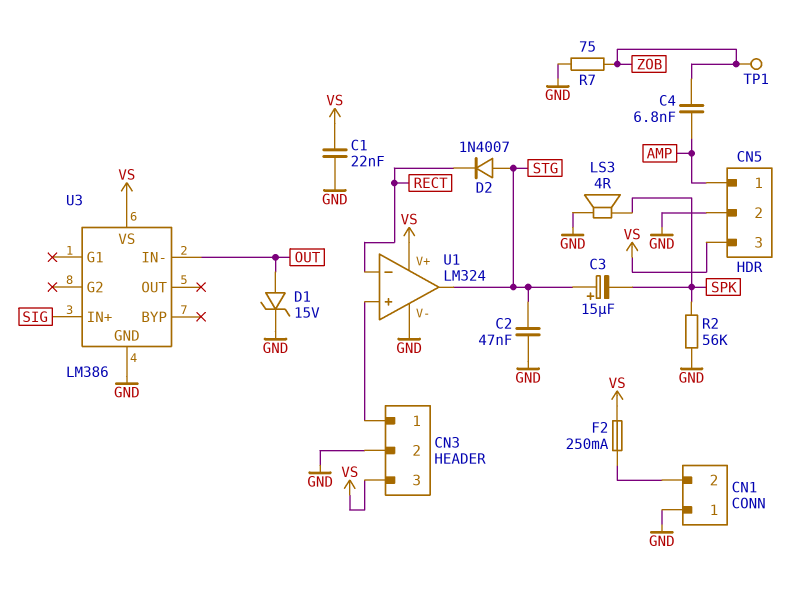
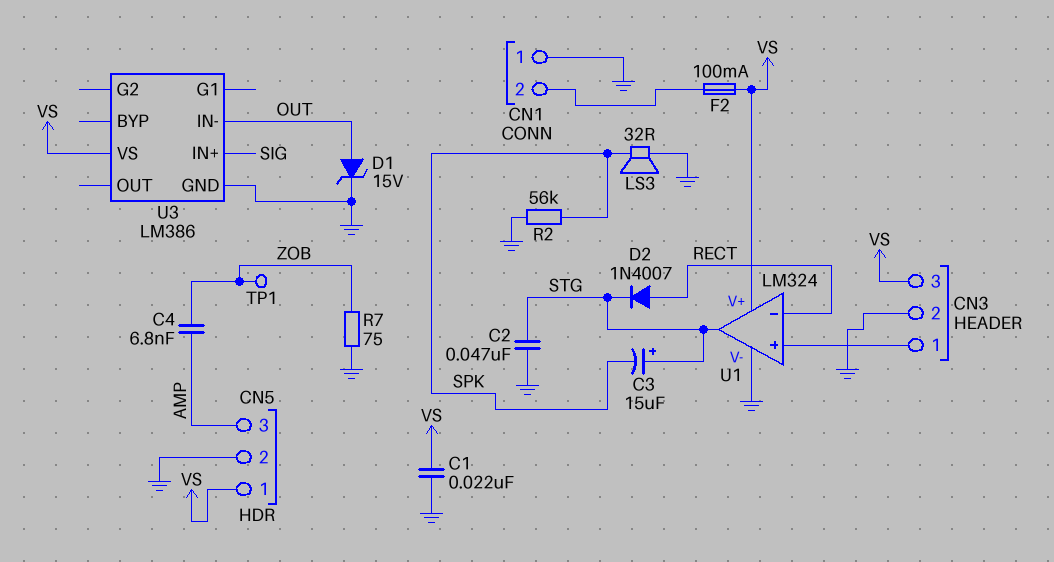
CN5 pin 1: AMP -> VS
CN5 pin 3: VS -> AMP
D2: diode 1N4007 (A STG, K RECT) -> diode 1N4007 (A RECT, K STG)
F2: 250mA (CN1/2, VS) -> 100mA (CN1/2, VS)
LS3: speaker 4R (GND, SPK) -> speaker 32R (GND, SPK)

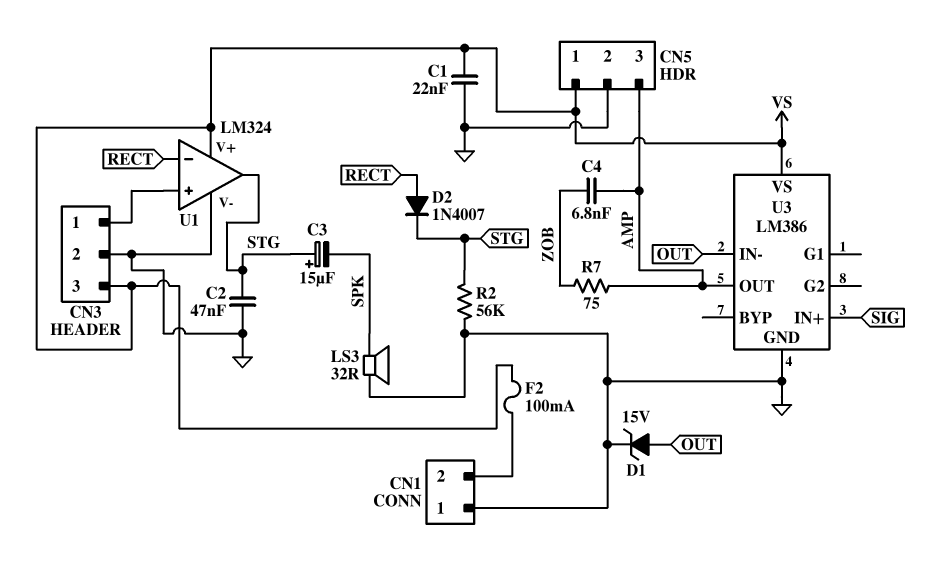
R2: 56k (GND, SPK) -> 56k (GND, STG)
R7: 75 (GND, ZOB) -> 75 (AMP, ZOB)
TP1: test point (ZOB) -> none
U3 pin OUT: none -> AMP

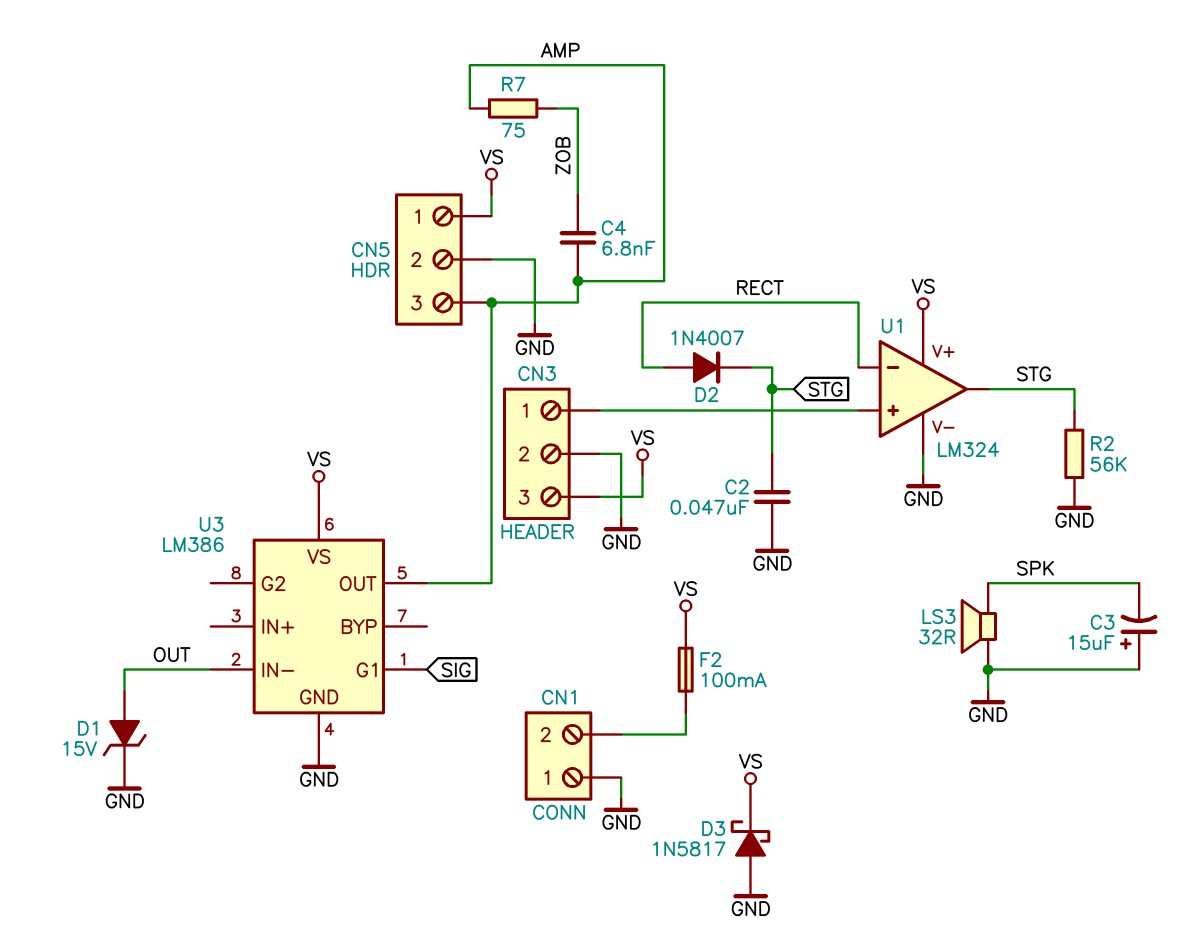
C1: 22nF (GND, VS) -> none
C3: 15uF (plus STG, minus SPK) -> 15uF (plus GND, minus SPK)
D3: none -> schottky 1N5817 (A GND, K VS)
U3 pin G1: none -> SIG
U3 pin IN+: SIG -> none

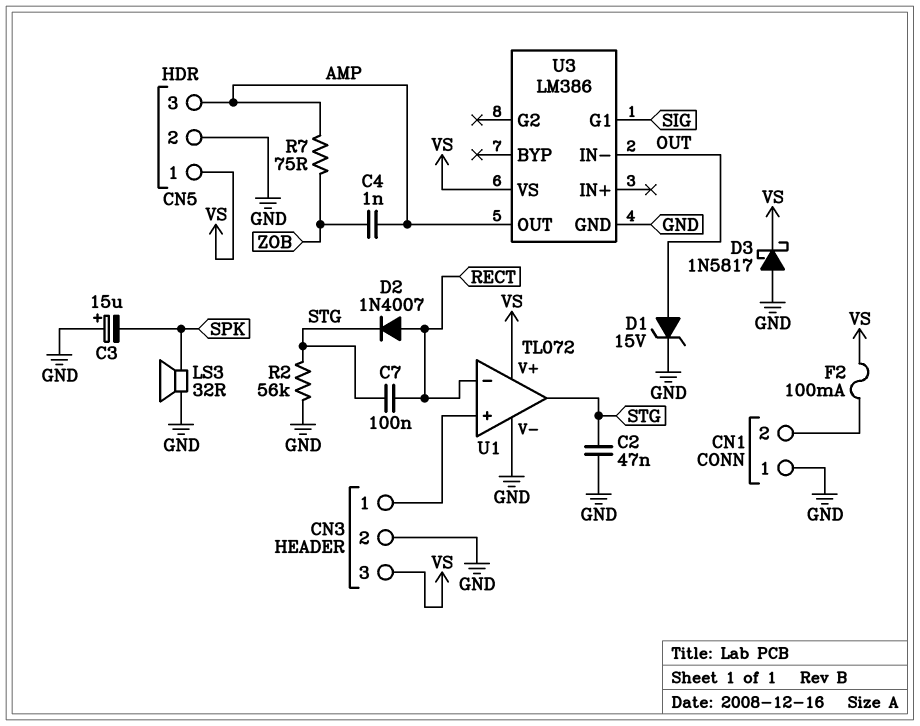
C4: 6.8nF (AMP, ZOB) -> 1nF (AMP, ZOB)
C7: none -> 100nF (RECT, STG)
U1: LM324 -> TL072

